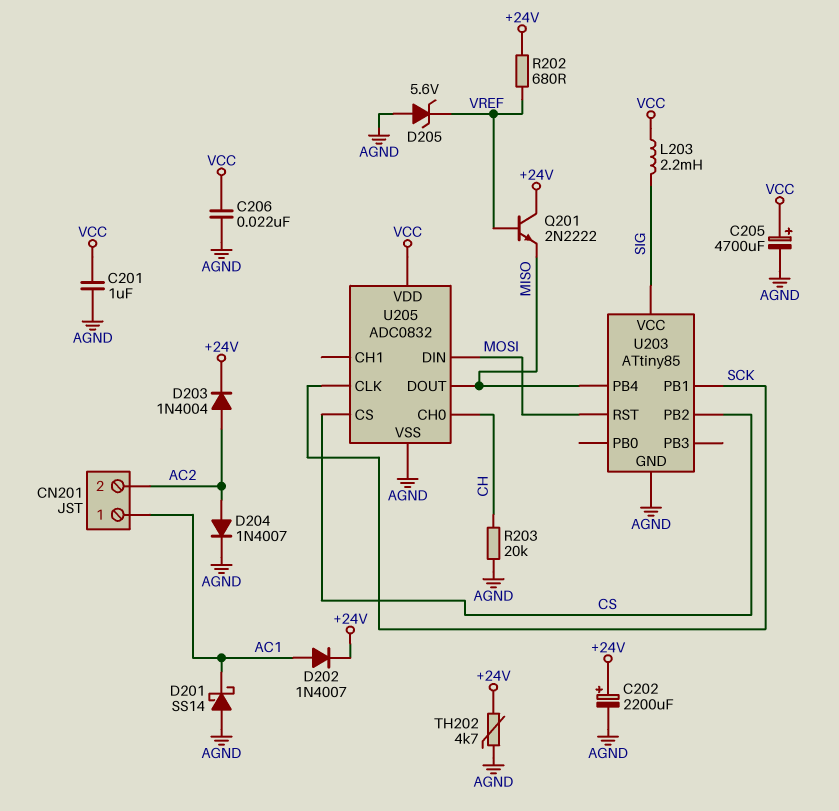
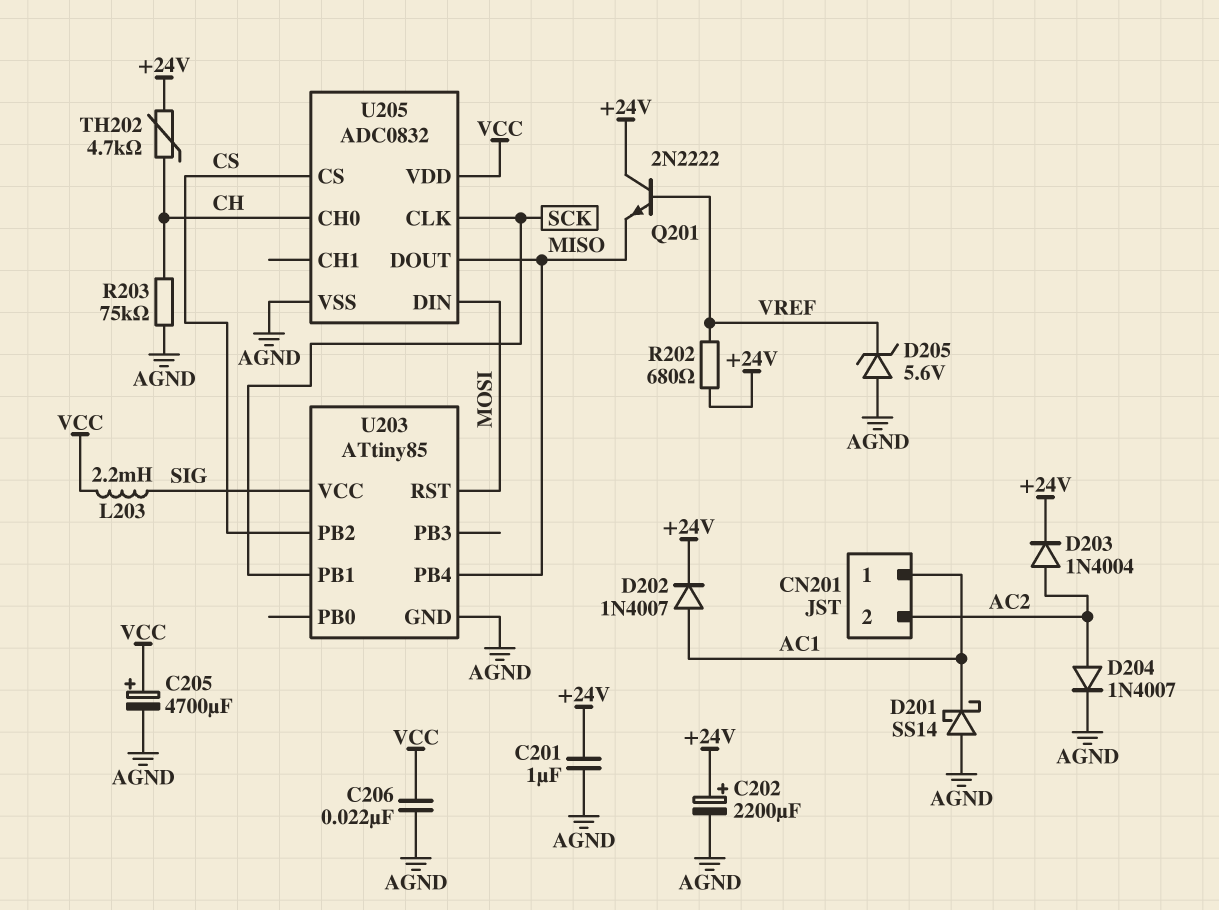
C201: 1uF (AGND, VCC) -> 1uF (+24V, AGND)
R203: 20k (AGND, CH) -> 75k (AGND, CH)
TH202: 4.7k (+24V, AGND) -> 4.7k (+24V, CH)

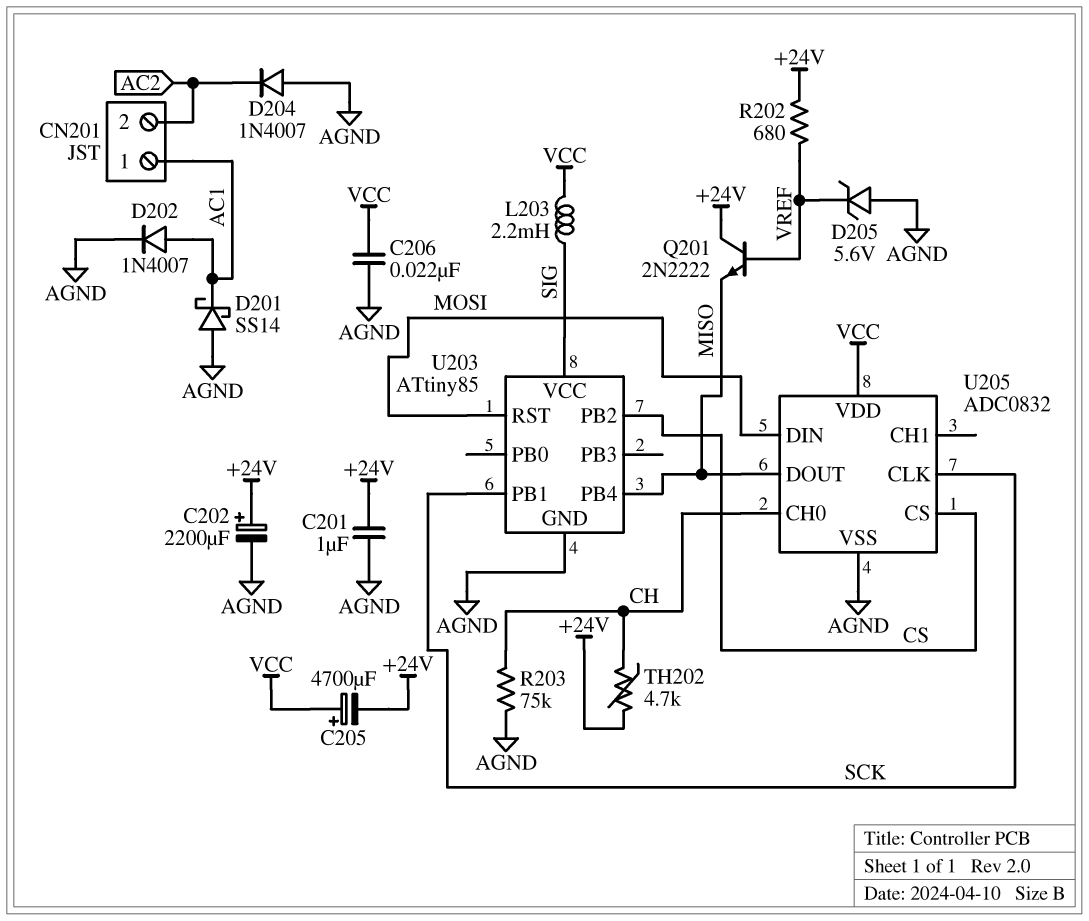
C205: 4700uF (plus VCC, minus AGND) -> 4700uF (plus VCC, minus +24V)
D202: diode 1N4007 (A AC1, K +24V) -> diode 1N4007 (A AC1, K AGND)
D203: diode 1N4004 (A AC2, K +24V) -> none
D204: diode 1N4007 (A AC2, K AGND) -> diode 1N4007 (A AGND, K AC2)

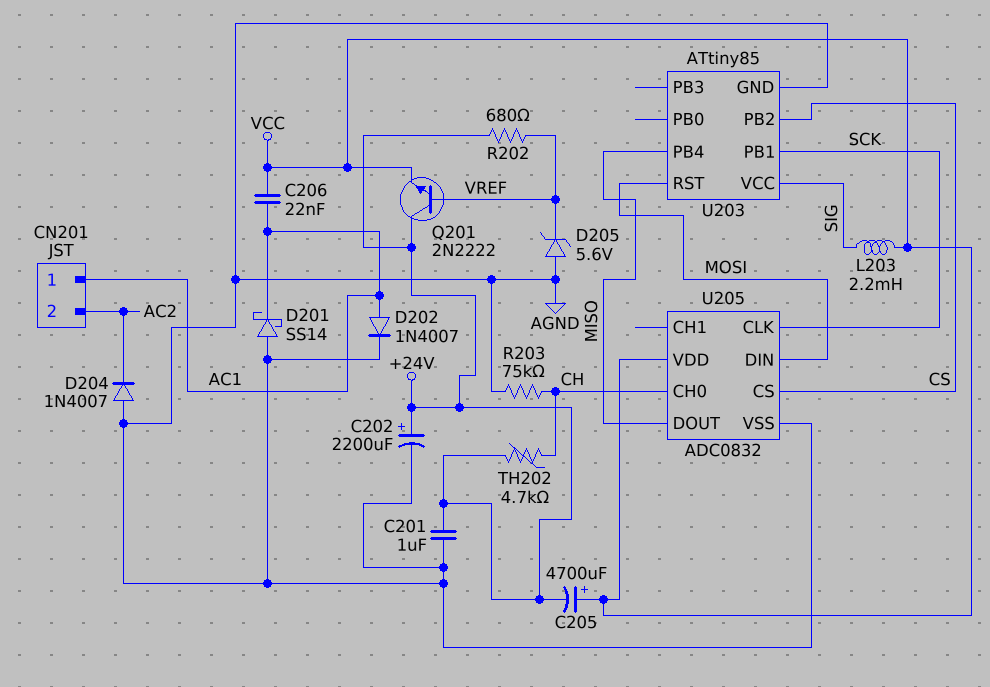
C206: 22nF (AGND, VCC) -> 22nF (AC1, VCC)
Q201: NPN 2N2222 (B VREF, C +24V, E MISO) -> NPN 2N2222 (B VREF, C +24V, E VCC)

